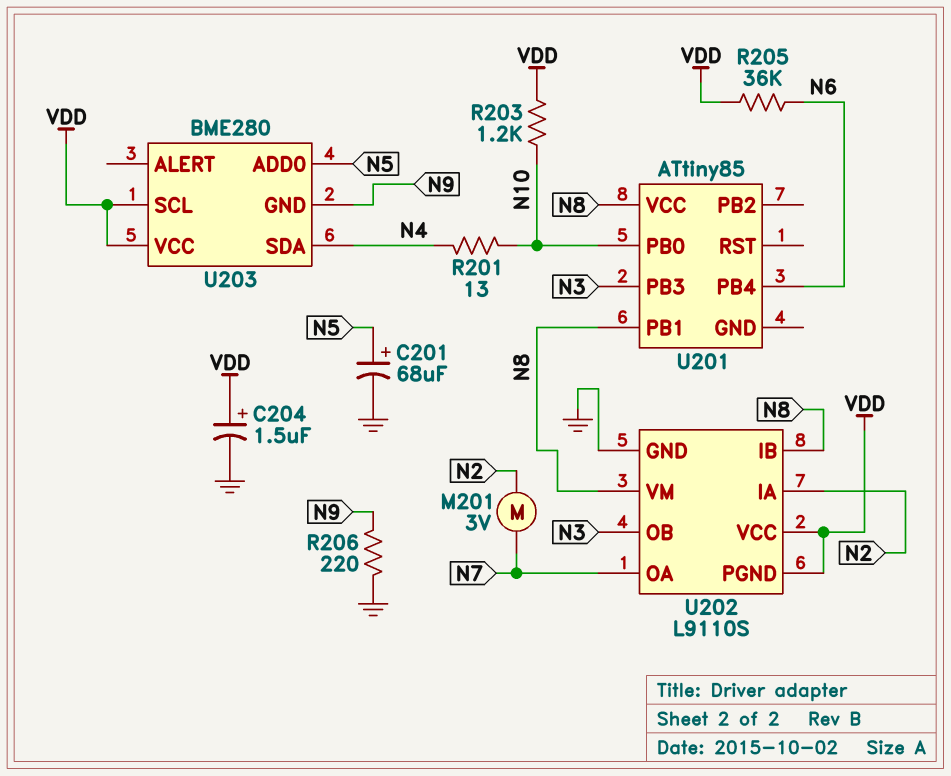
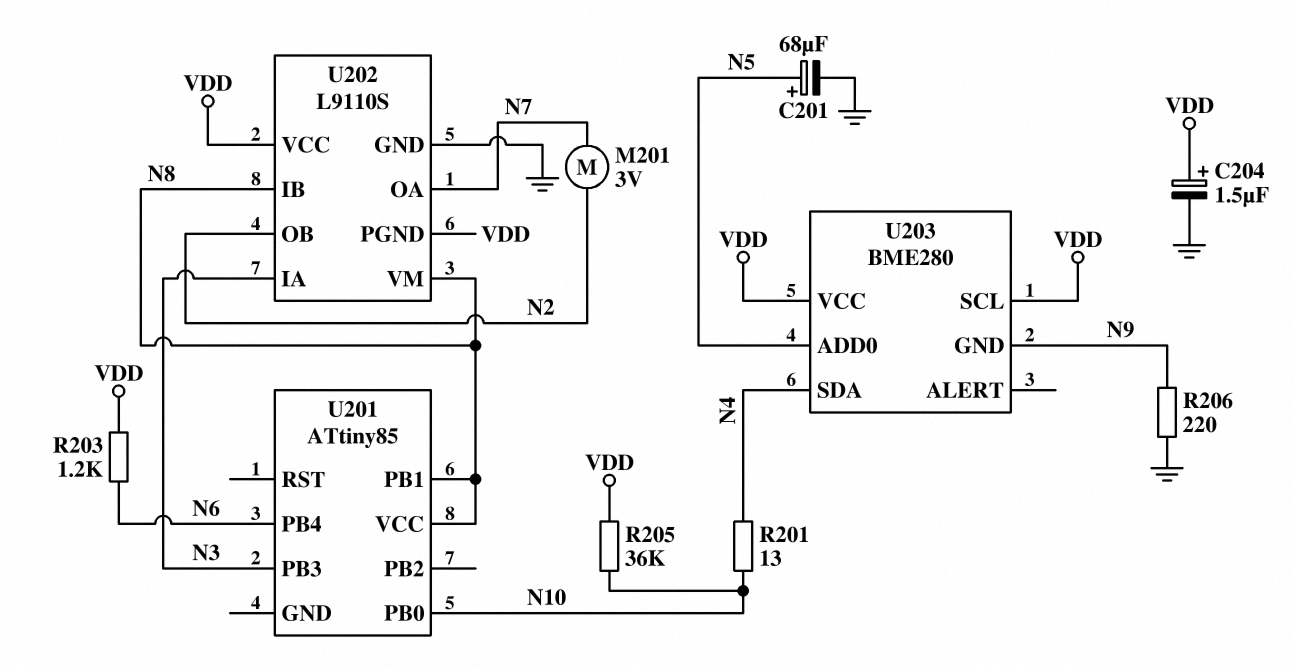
R203: 1.2k (N10, VDD) -> 1.2k (N6, VDD)
R205: 36k (N6, VDD) -> 36k (N10, VDD)
U202 pin IA: N2 -> N3
U202 pin OB: N3 -> N2

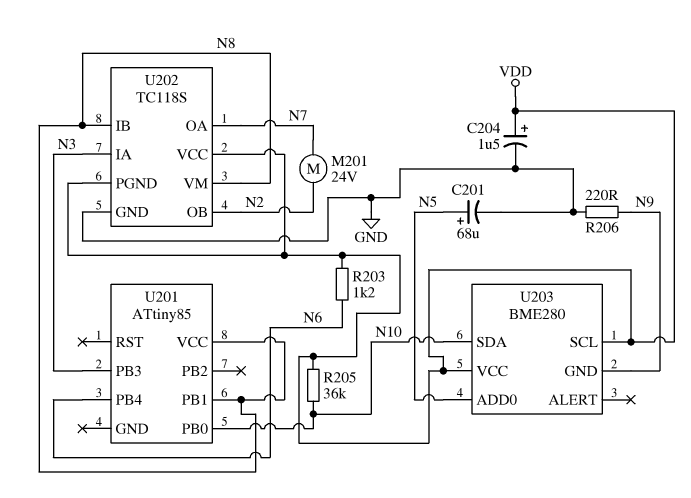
M201: motor 3V (N2, N7) -> motor 24V (N2, N7)
R201: 13 (N4, N10) -> none
U202: L9110S -> TC118S
U203 pin SDA: N4 -> N10

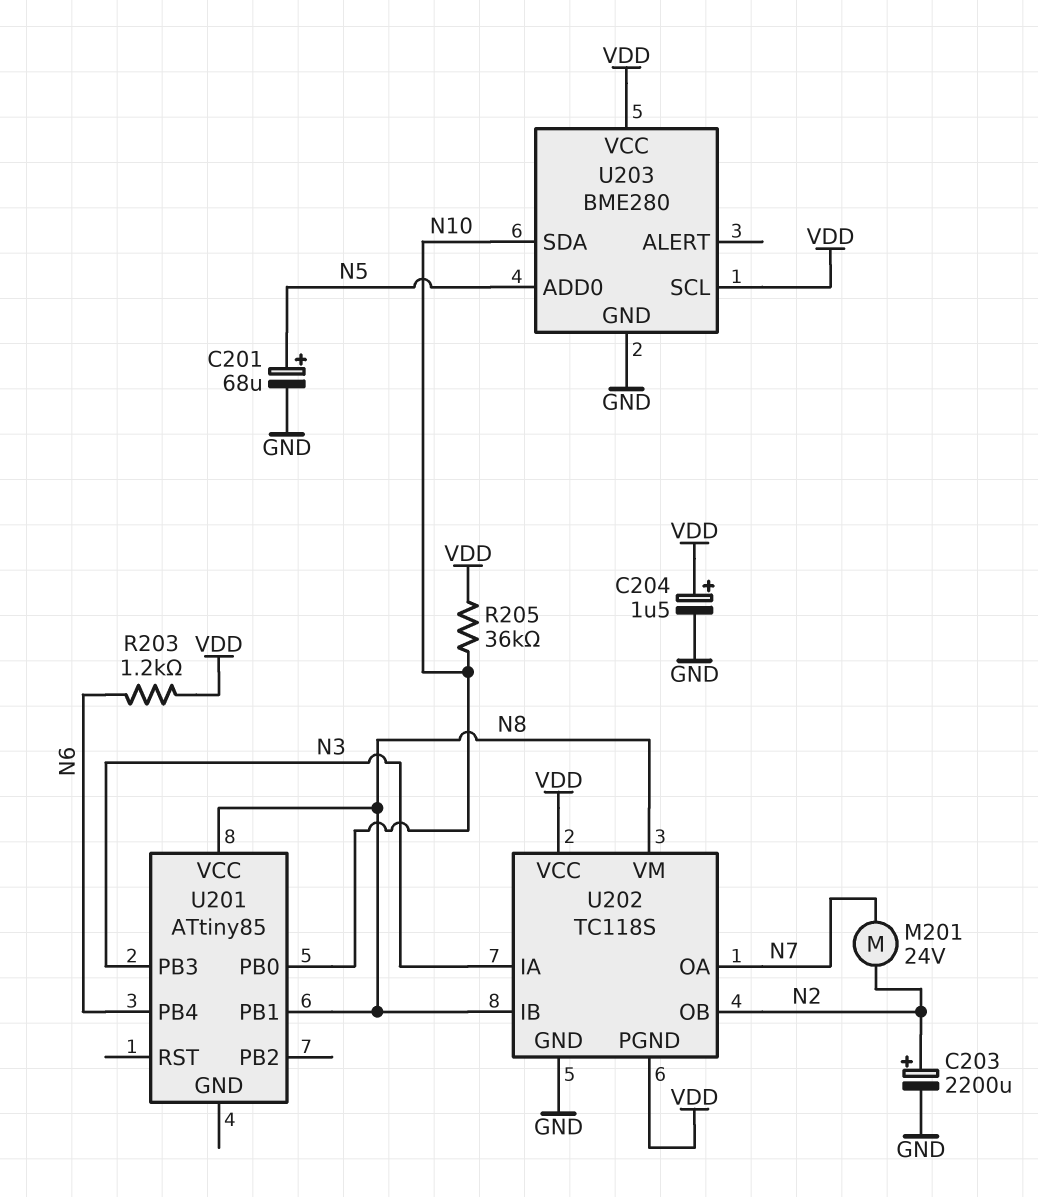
C203: none -> 2200uF (plus N2, minus GND)
R206: 220 (GND, N9) -> none
U203 pin GND: N9 -> GND

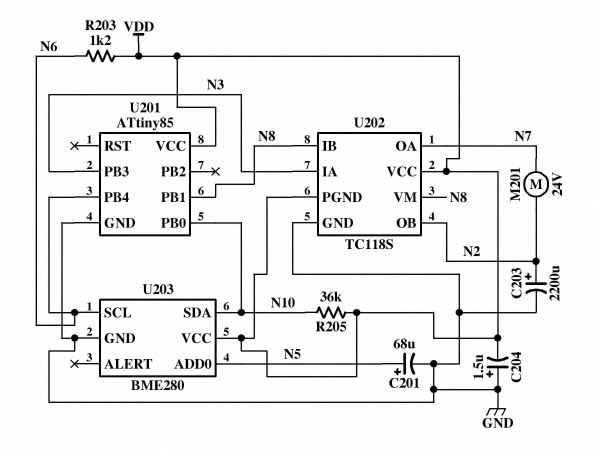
C204: 1.5uF (plus VDD, minus GND) -> 1.5uF (plus GND, minus VDD)
U201 pin GND: none -> GND
U201 pin VCC: N8 -> VDD
U203 pin SCL: VDD -> N6

